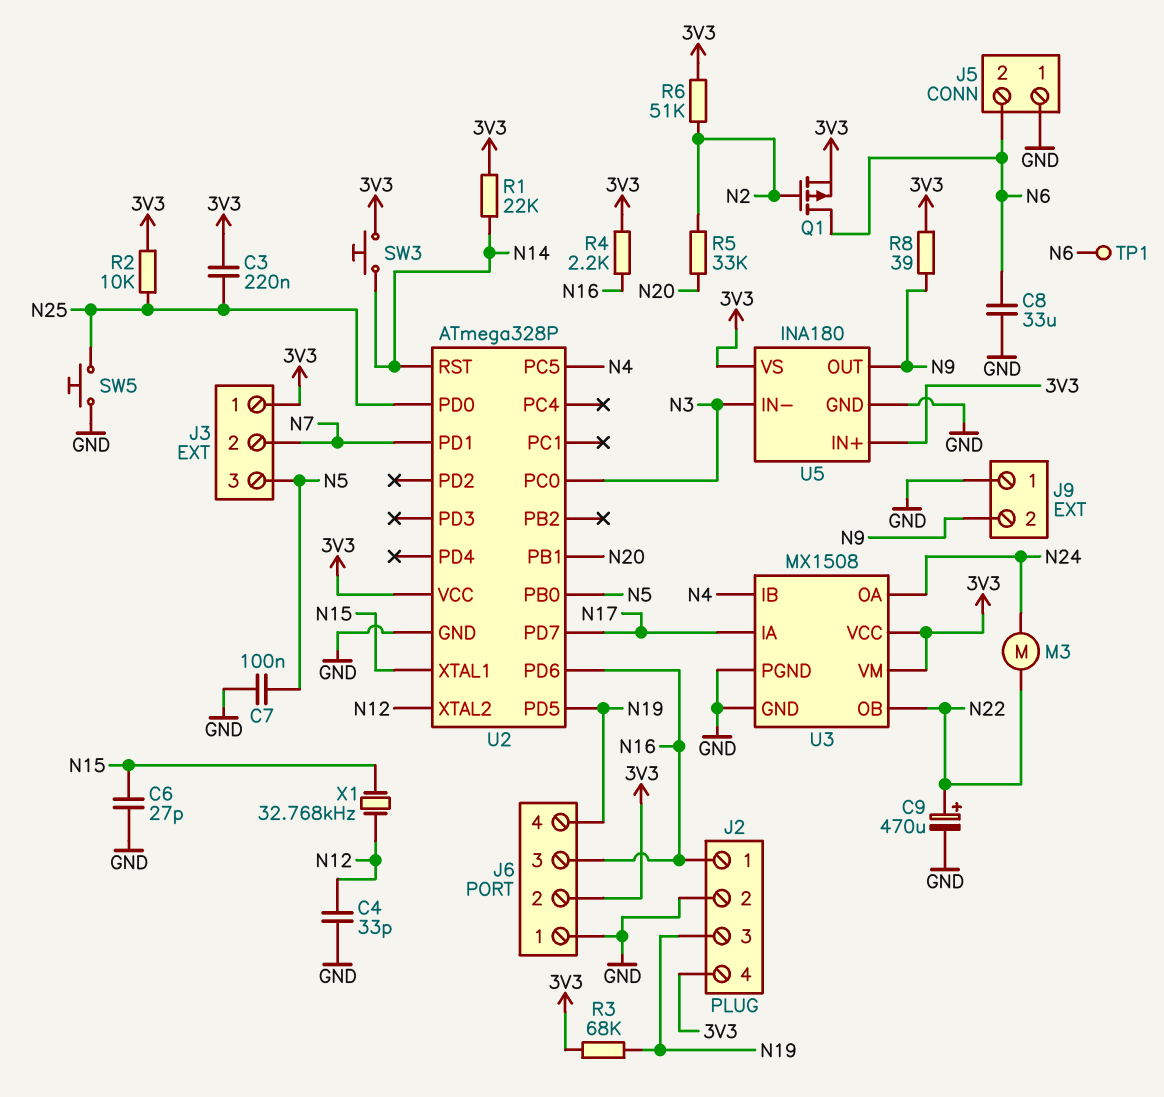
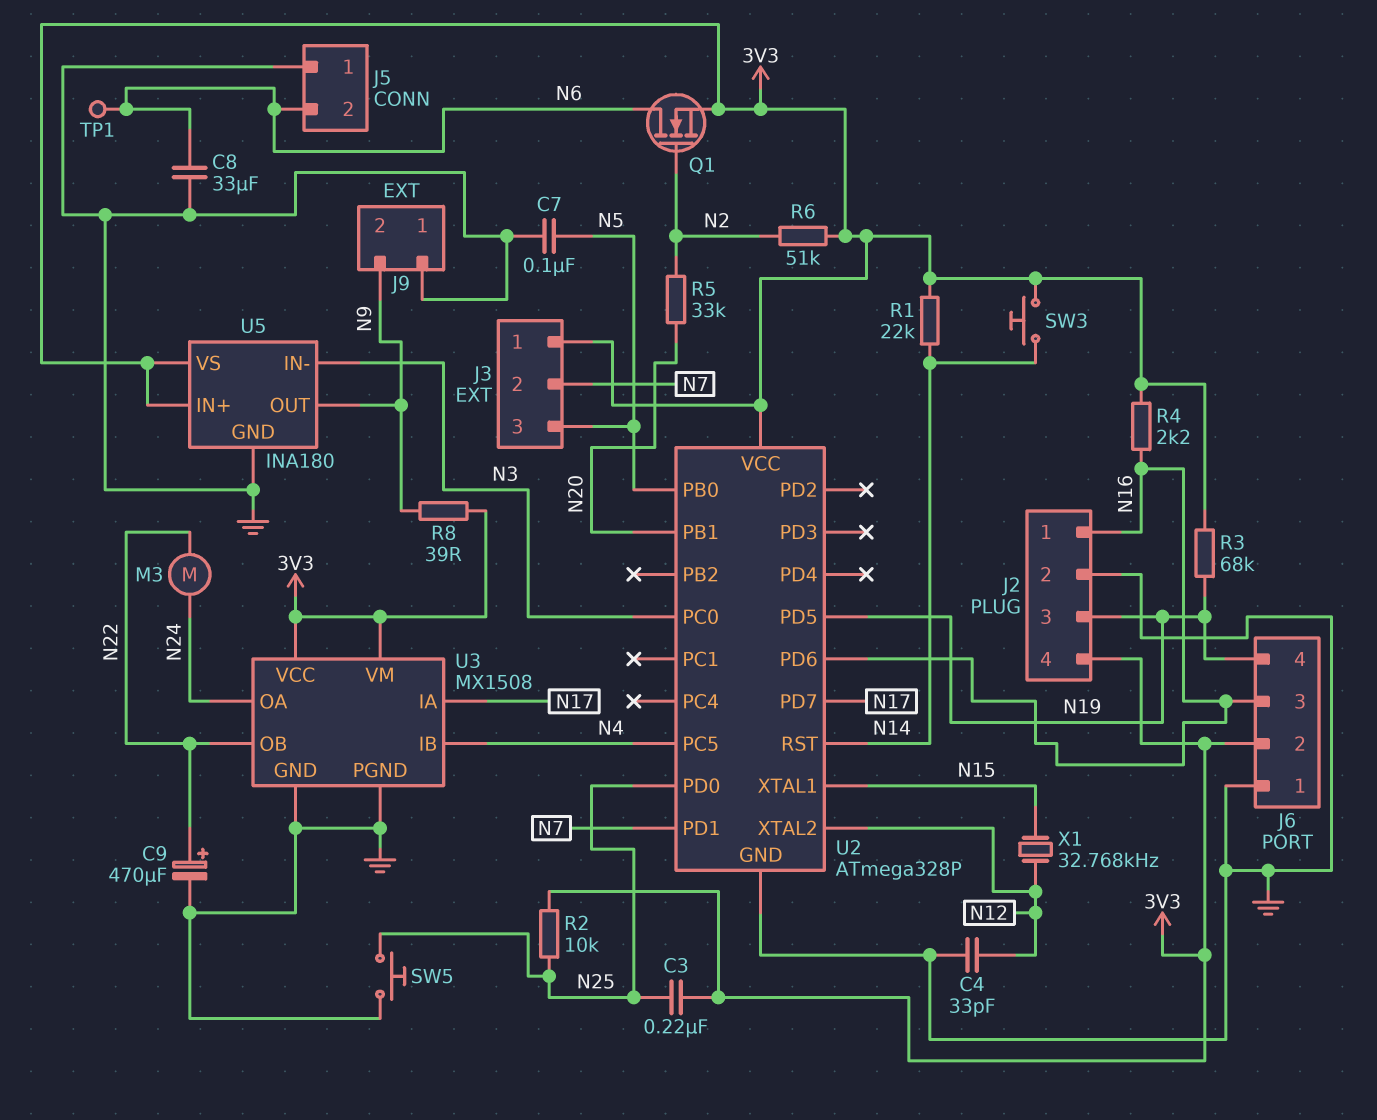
C6: 27pF (GND, N15) -> none
Q1: PMOS (G N2, D N6, S 3V3) -> NMOS (G N2, D N6, S 3V3)

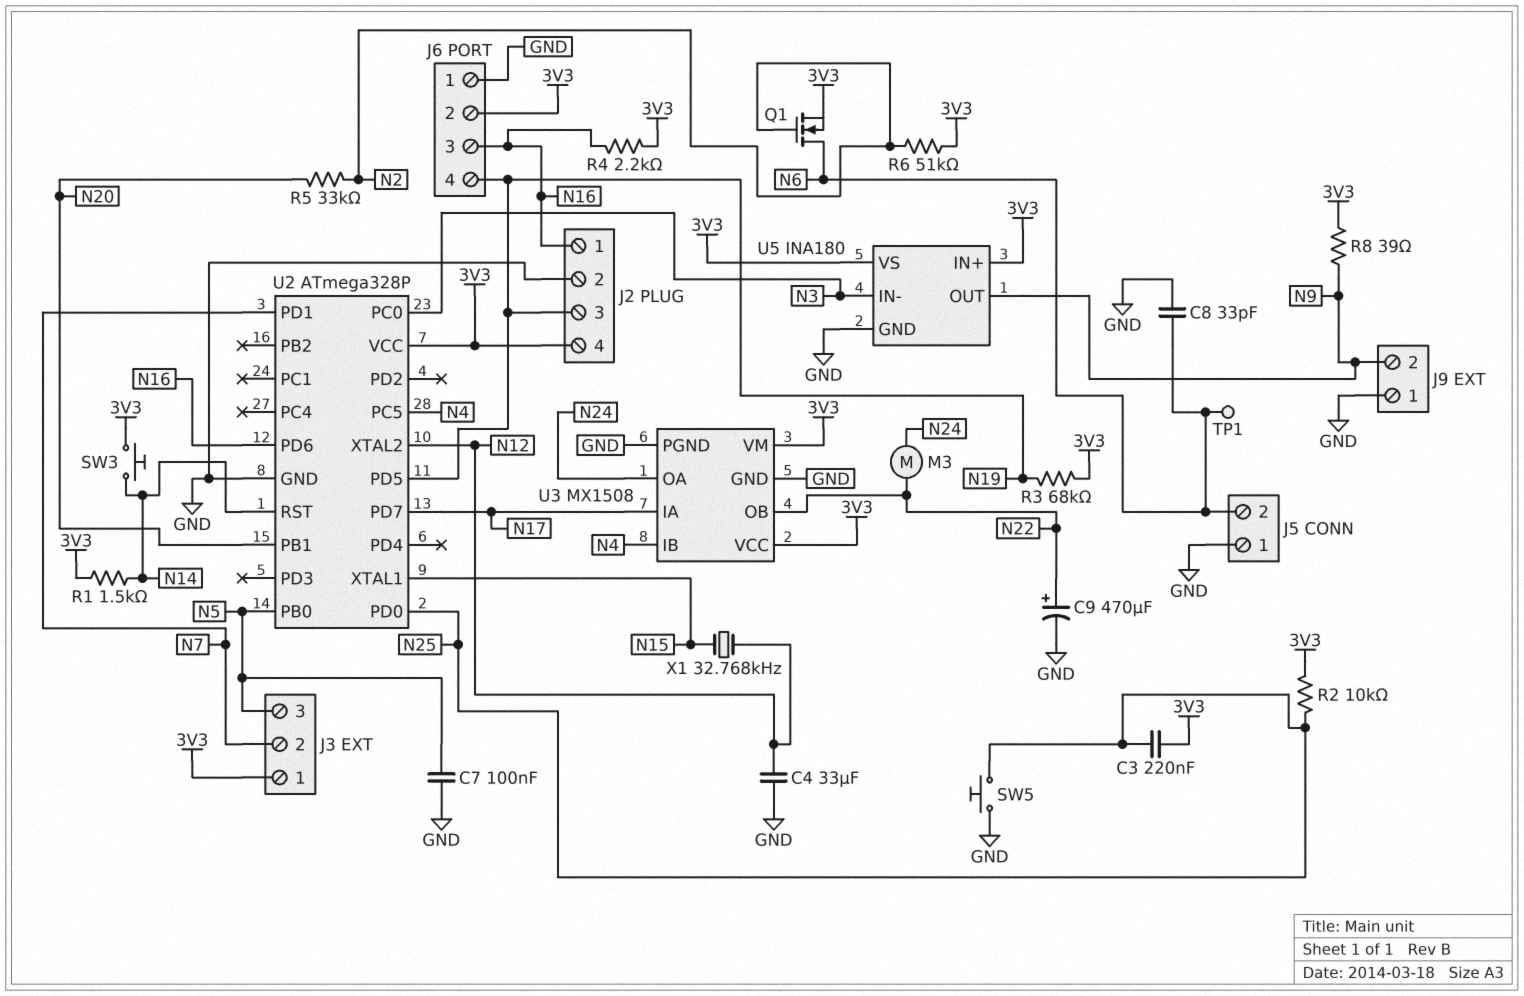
C4: 33pF (GND, N12) -> 33uF (GND, N12)
C8: 33uF (GND, N6) -> 33pF (GND, N6)
R1: 22k (3V3, N14) -> 1.5k (3V3, N14)

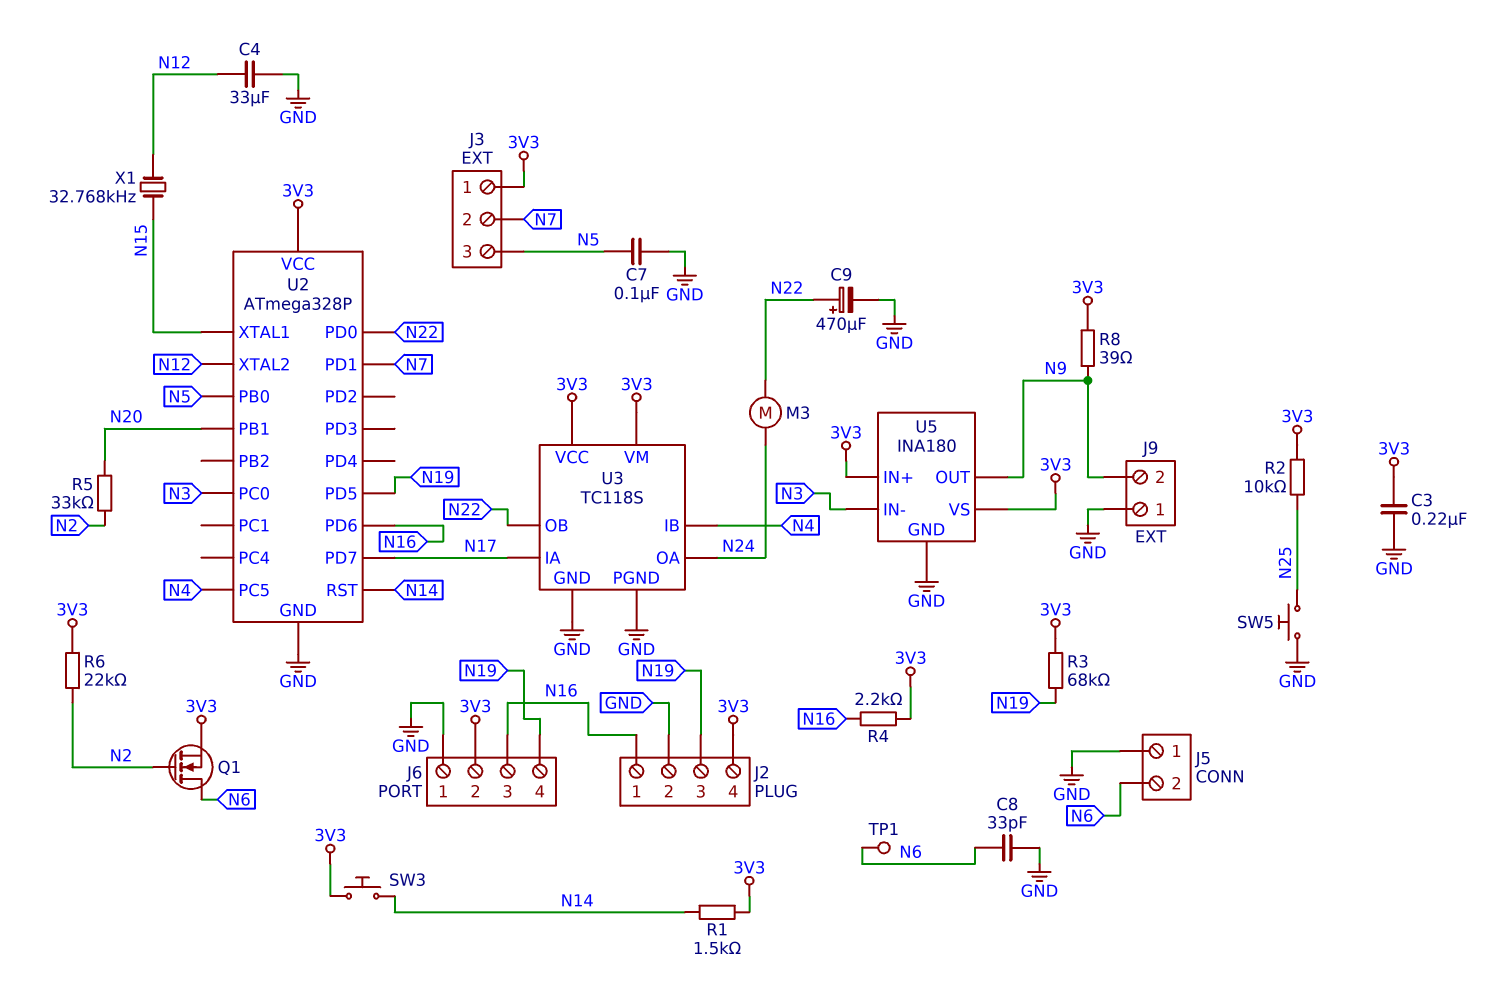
C3: 220nF (3V3, N25) -> 220nF (3V3, GND)
R6: 51k (3V3, N2) -> 22k (3V3, N2)
U2 pin PD0: N25 -> N22
U3: MX1508 -> TC118S

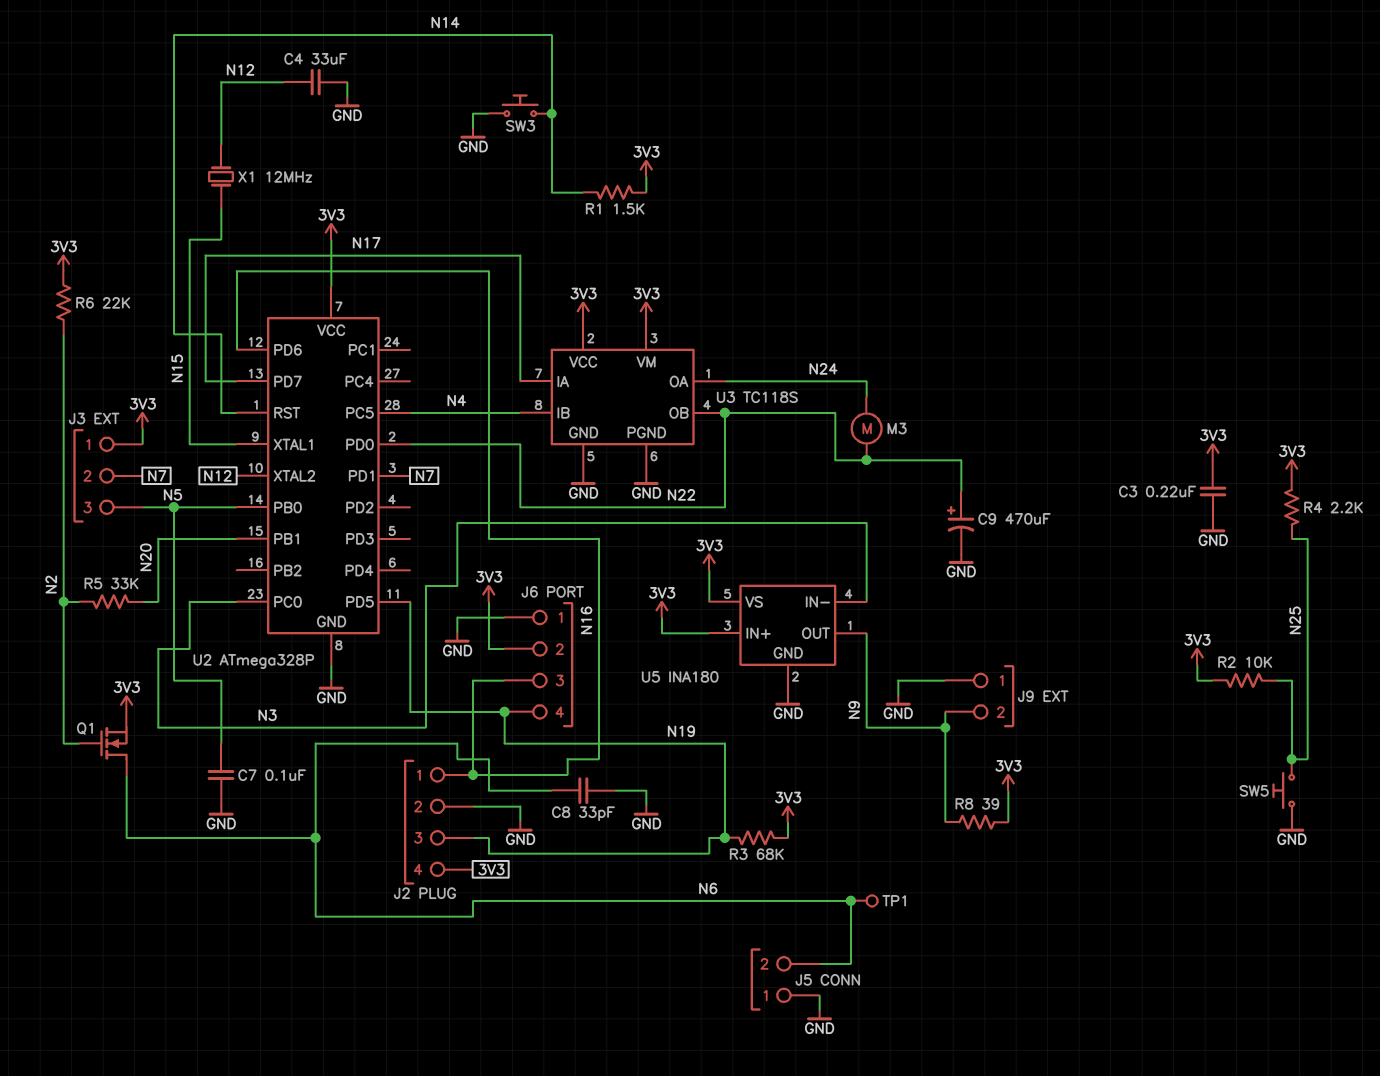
R4: 2.2k (3V3, N16) -> 2.2k (3V3, N25)
SW3: button (3V3, N14) -> button (GND, N14)
X1: 32.768kHz (N12, N15) -> 12MHz (N12, N15)

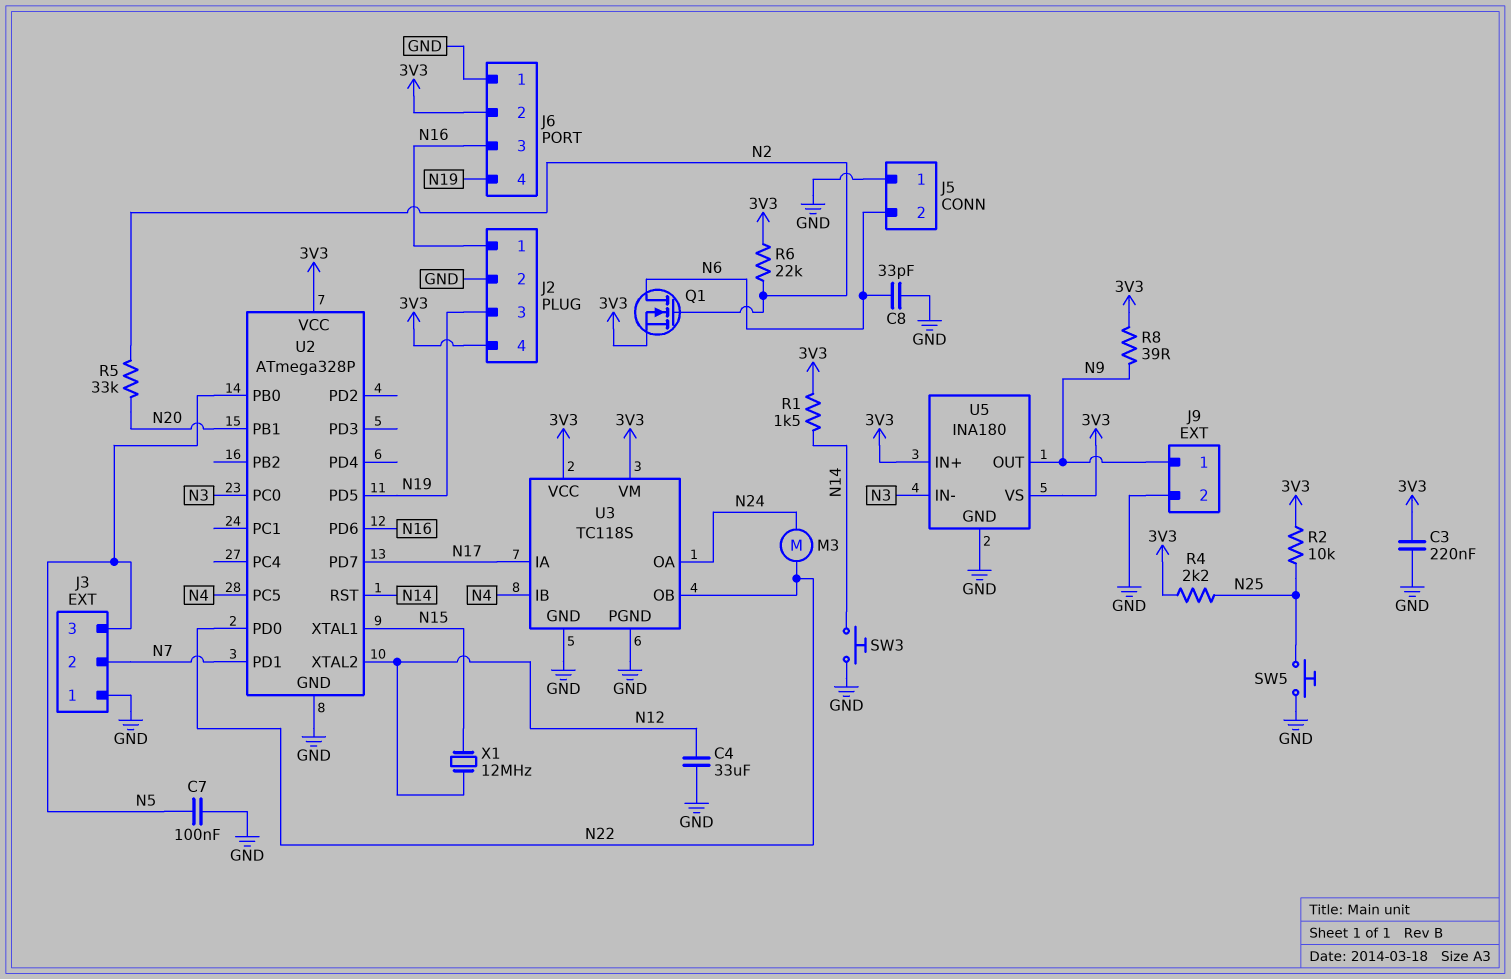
C9: 470uF (plus N22, minus GND) -> none
J3 pin 1: 3V3 -> GND
J9 pin 1: GND -> N9
J9 pin 2: N9 -> GND
R3: 68k (3V3, N19) -> none
TP1: test point (N6) -> none

